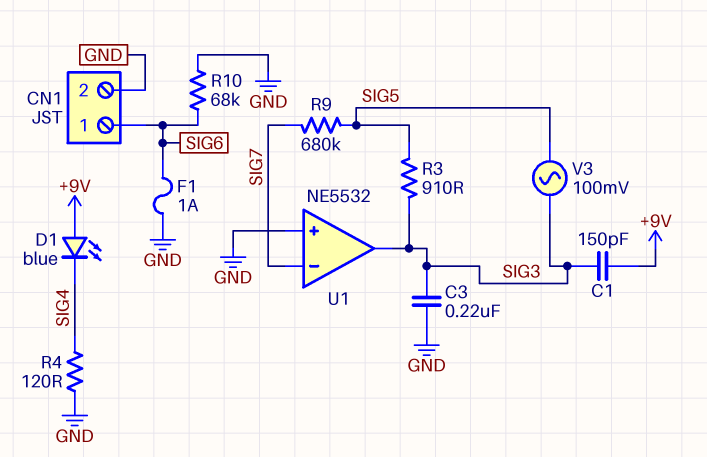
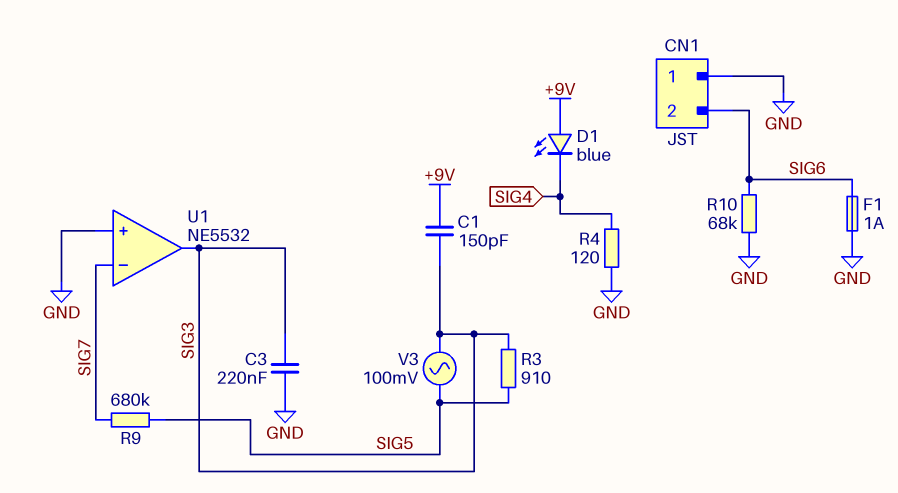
CN1 pin 1: SIG6 -> GND
CN1 pin 2: GND -> SIG6

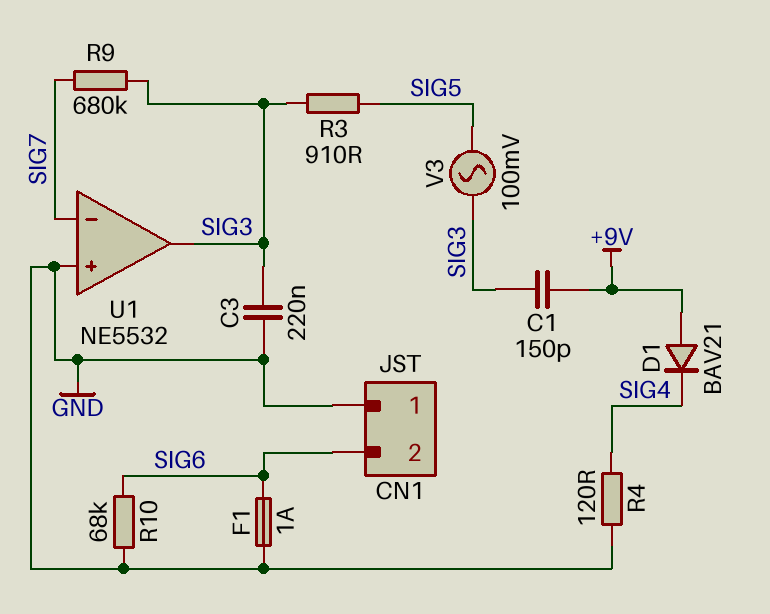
D1: LED blue (A +9V, K SIG4) -> diode BAV21 (A +9V, K SIG4)
R9: 680k (SIG5, SIG7) -> 680k (SIG3, SIG7)

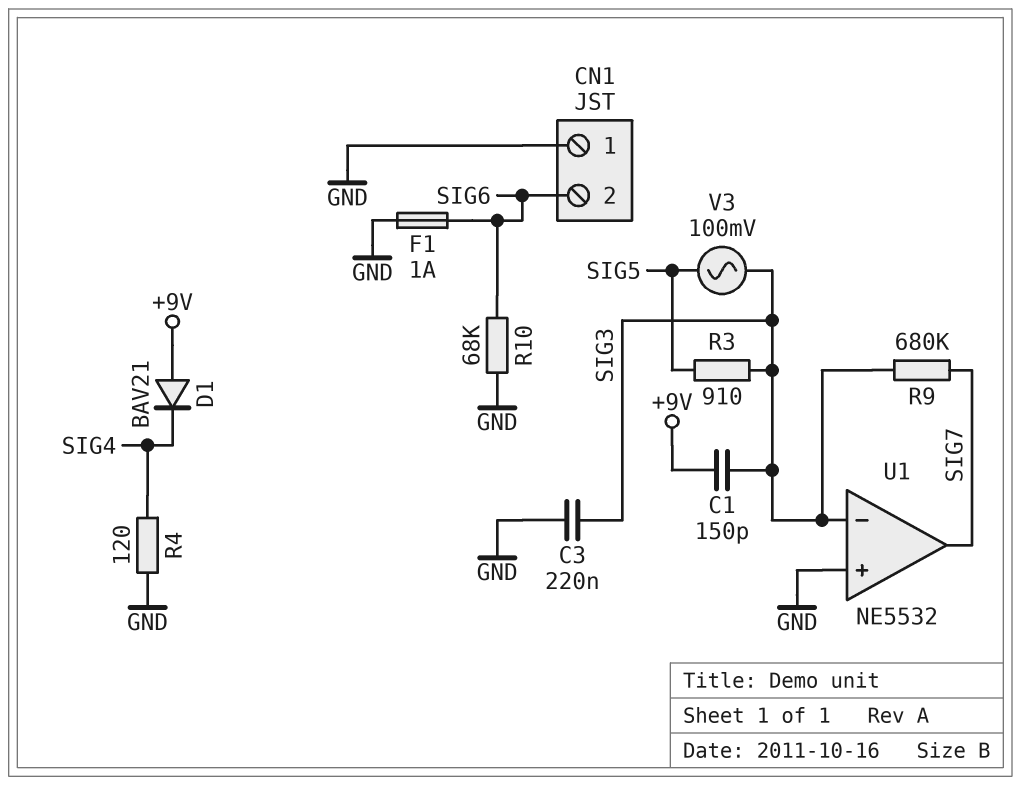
U1 pin in-: SIG7 -> SIG3
U1 pin out: SIG3 -> SIG7

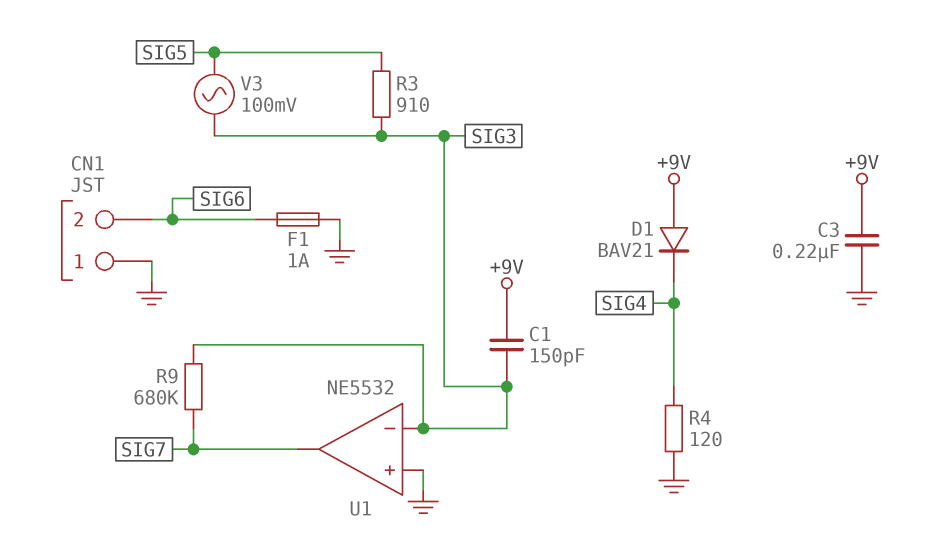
C3: 220nF (GND, SIG3) -> 220nF (+9V, GND)
R10: 68k (GND, SIG6) -> none

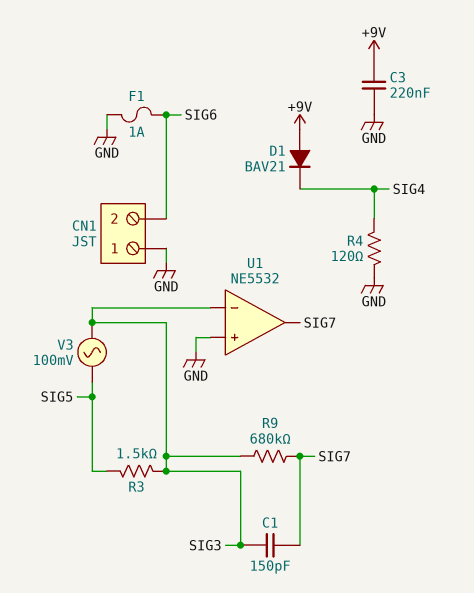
C1: 150pF (+9V, SIG3) -> 150pF (SIG3, SIG7)
R3: 910 (SIG3, SIG5) -> 1.5k (SIG3, SIG5)

